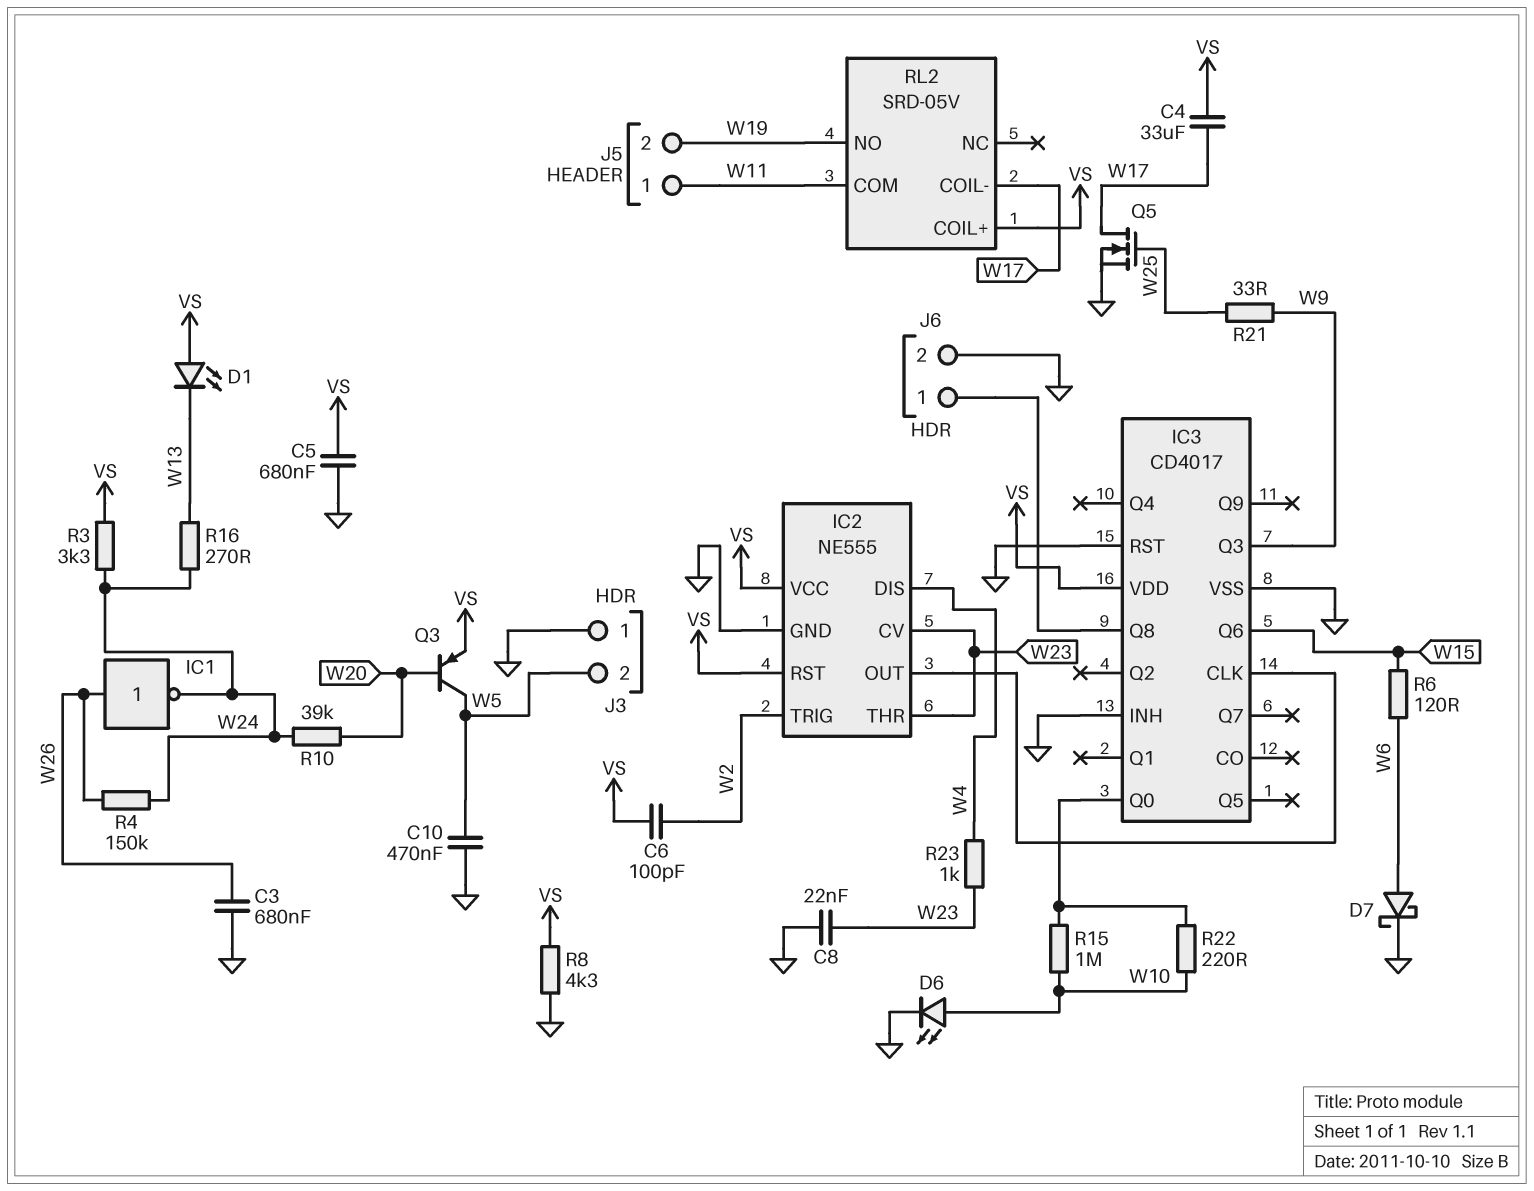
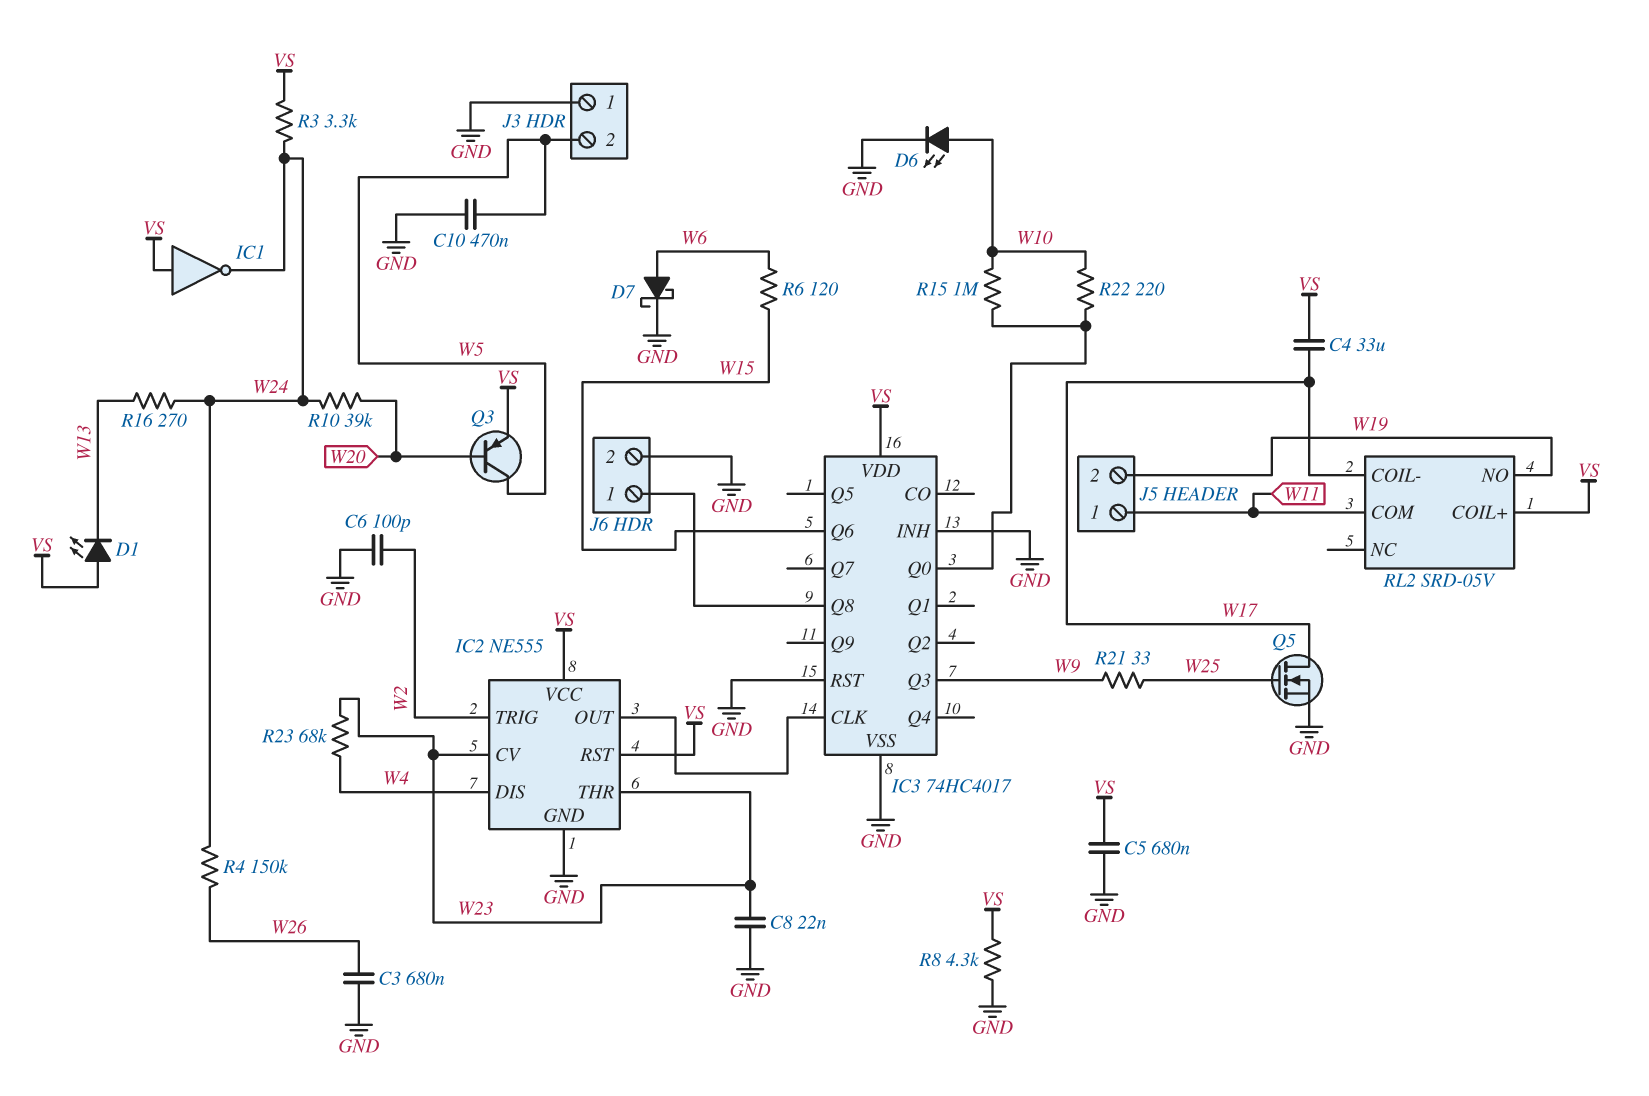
C6: 100pF (VS, W2) -> 100pF (GND, W2)
IC1: NOT (in W26, out W24) -> NOT (in VS, out W24)
IC3: CD4017 -> 74HC4017
R23: 1k (W4, W23) -> 68k (W4, W23)

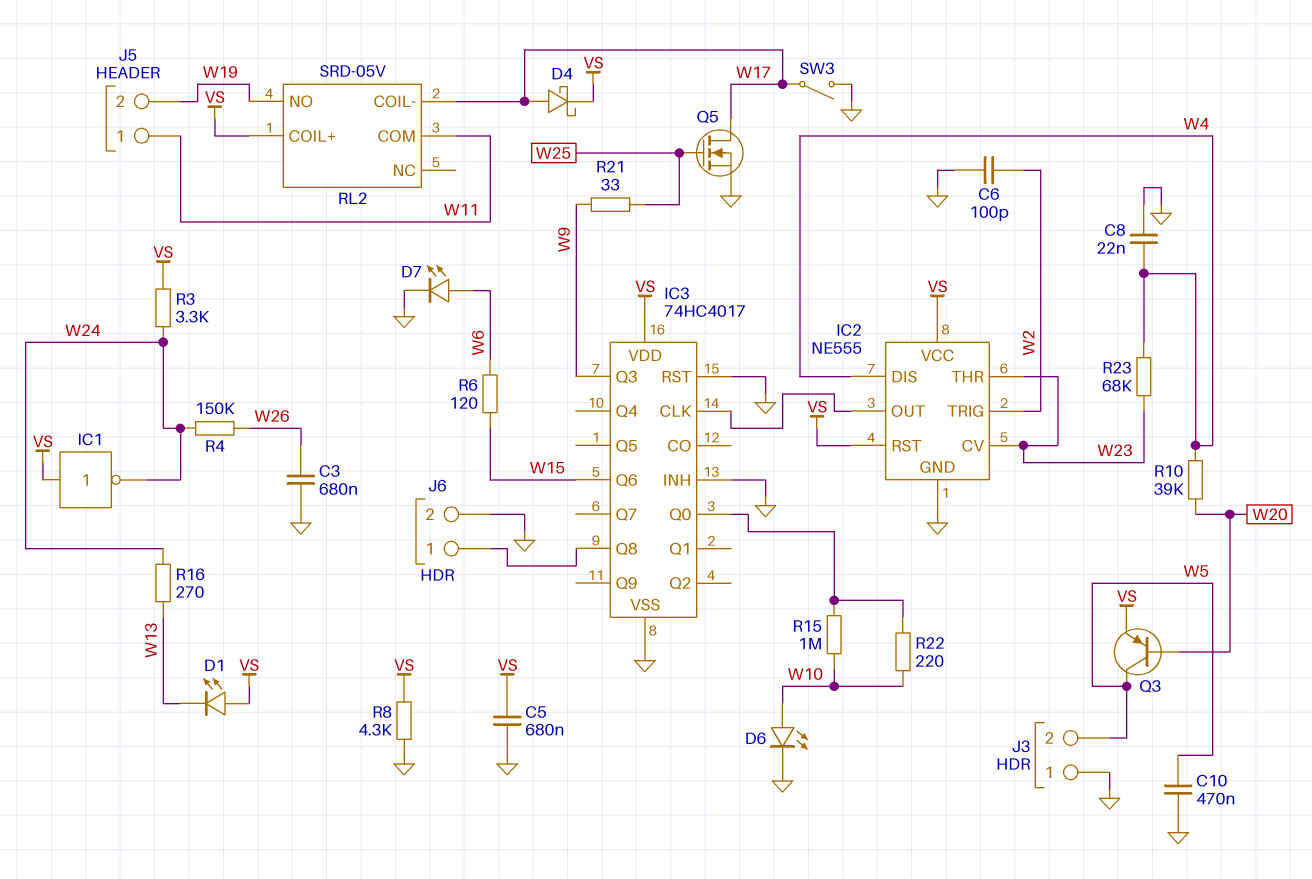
C4: 33uF (VS, W17) -> none
C8: 22nF (GND, W23) -> 22nF (GND, W4)
D4: none -> schottky (A W17, K VS)
D7: schottky (A W6, K GND) -> LED (A W6, K GND)
R10: 39k (W20, W24) -> 39k (W4, W20)
SW3: none -> switch (GND, W17)

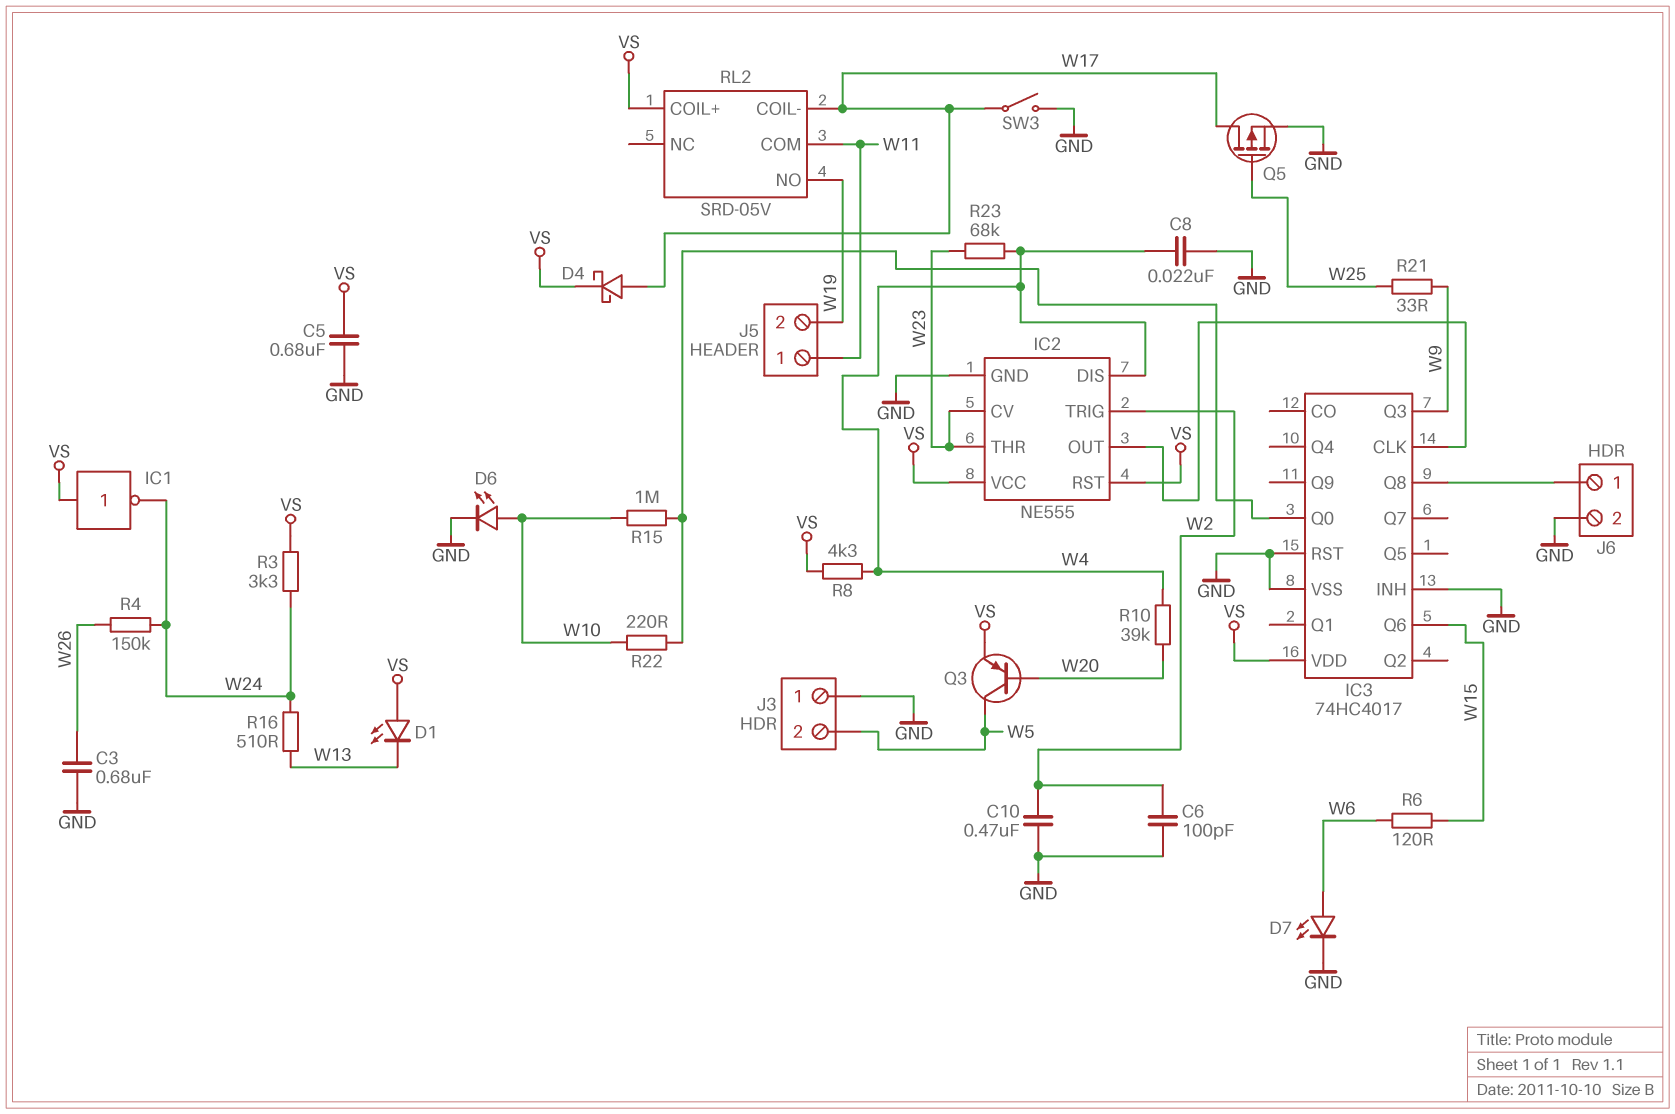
C10: 470nF (GND, W5) -> 470nF (GND, W2)
Q5: NMOS (G W25, D W17, S GND) -> PMOS (G W25, D W17, S GND)
R8: 4.3k (GND, VS) -> 4.3k (VS, W4)
R16: 270 (W13, W24) -> 510 (W13, W24)

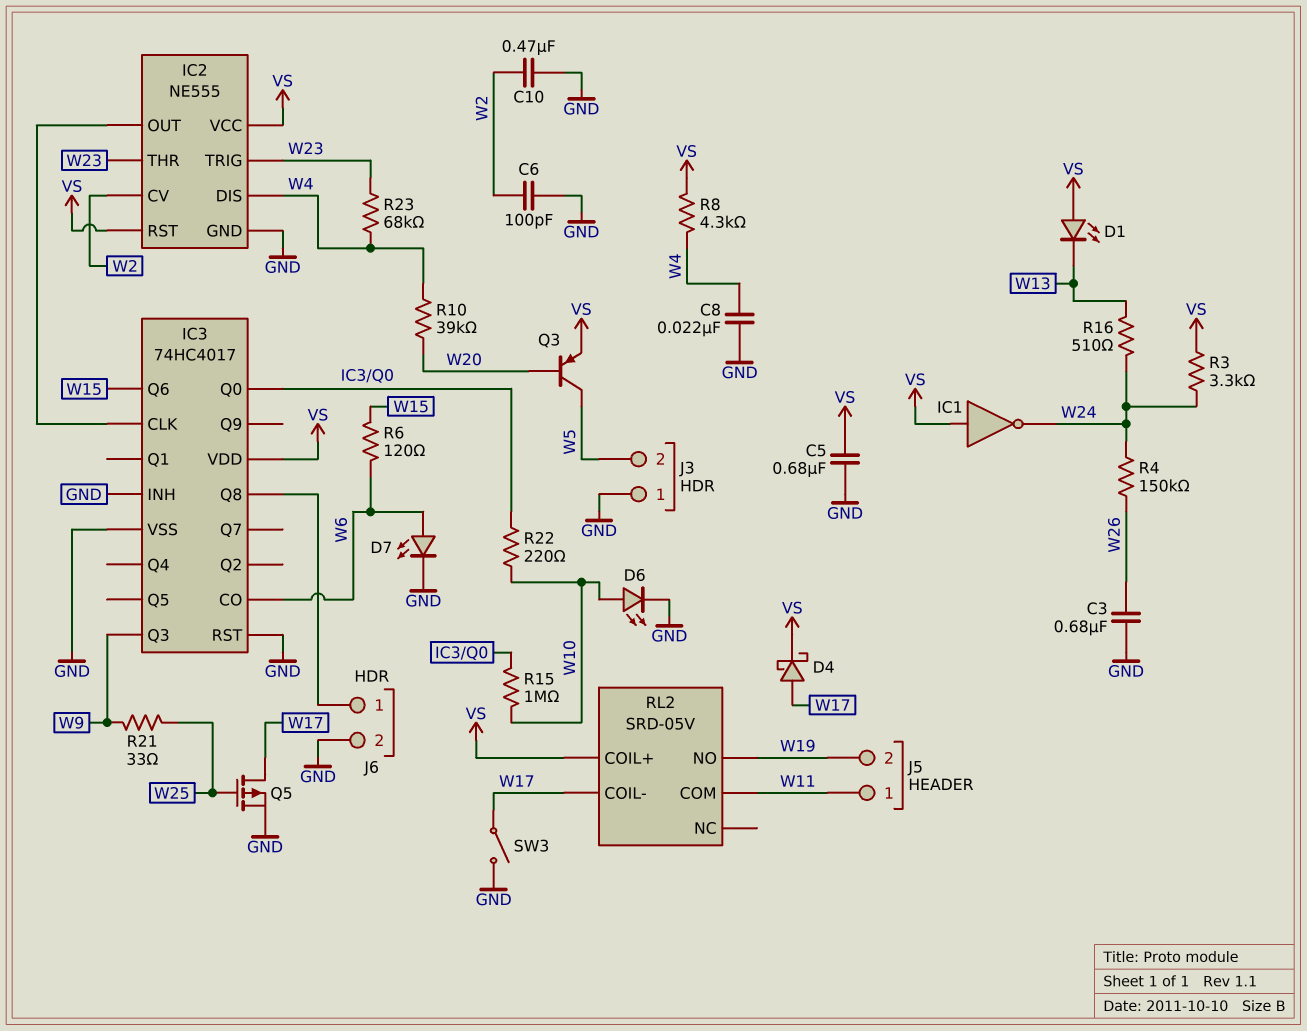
IC2 pin CV: W23 -> W2
IC2 pin TRIG: W2 -> W23
IC3 pin CO: none -> W6

